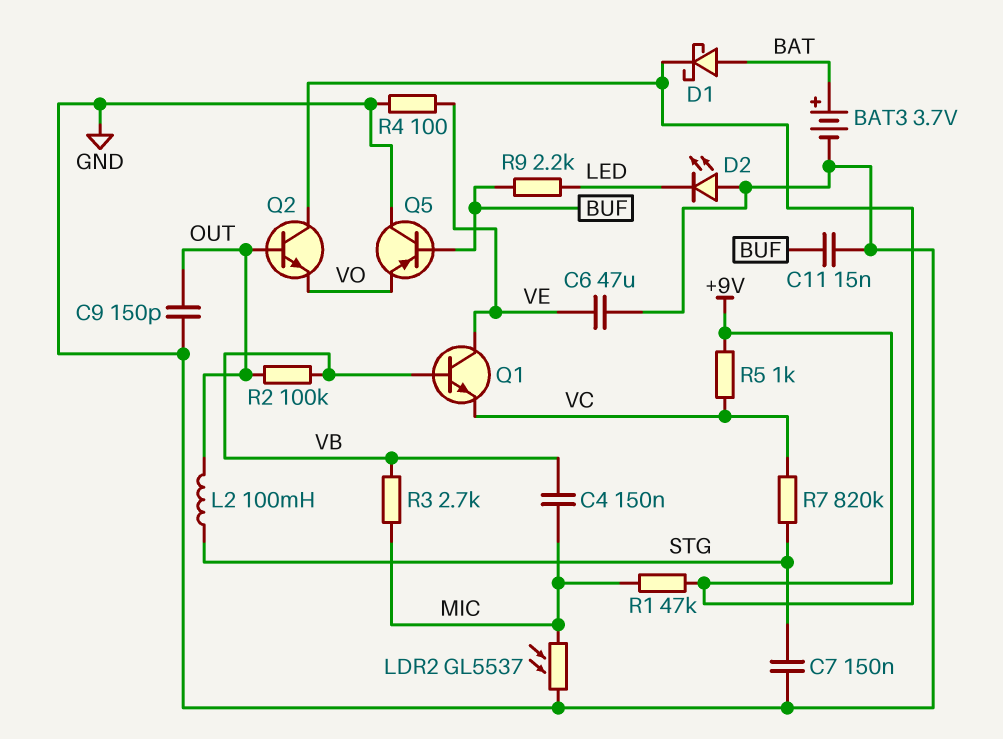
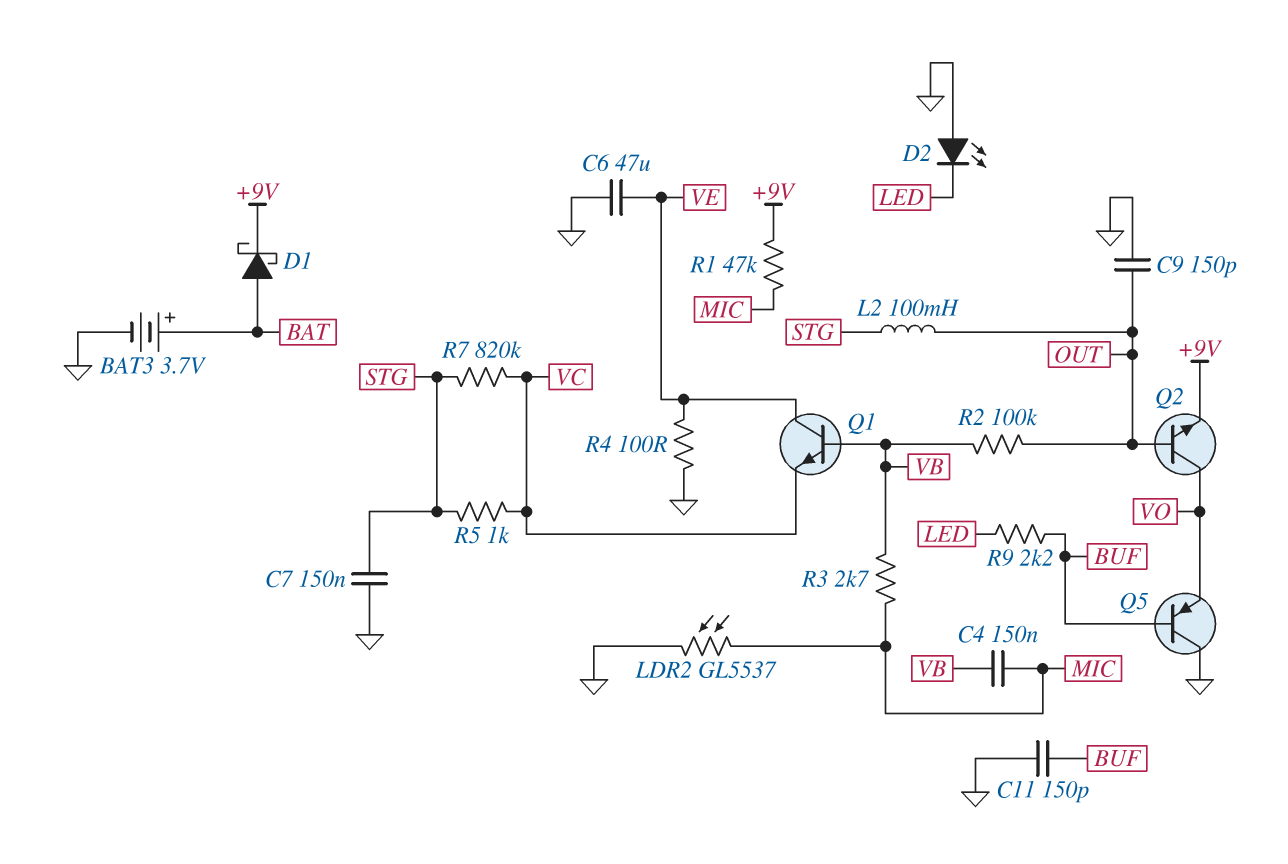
C11: 15nF (BUF, GND) -> 150pF (BUF, GND)
Q2: NPN (B OUT, C +9V, E VO) -> NPN (B OUT, C VO, E +9V)
R5: 1k (+9V, VC) -> 1k (STG, VC)

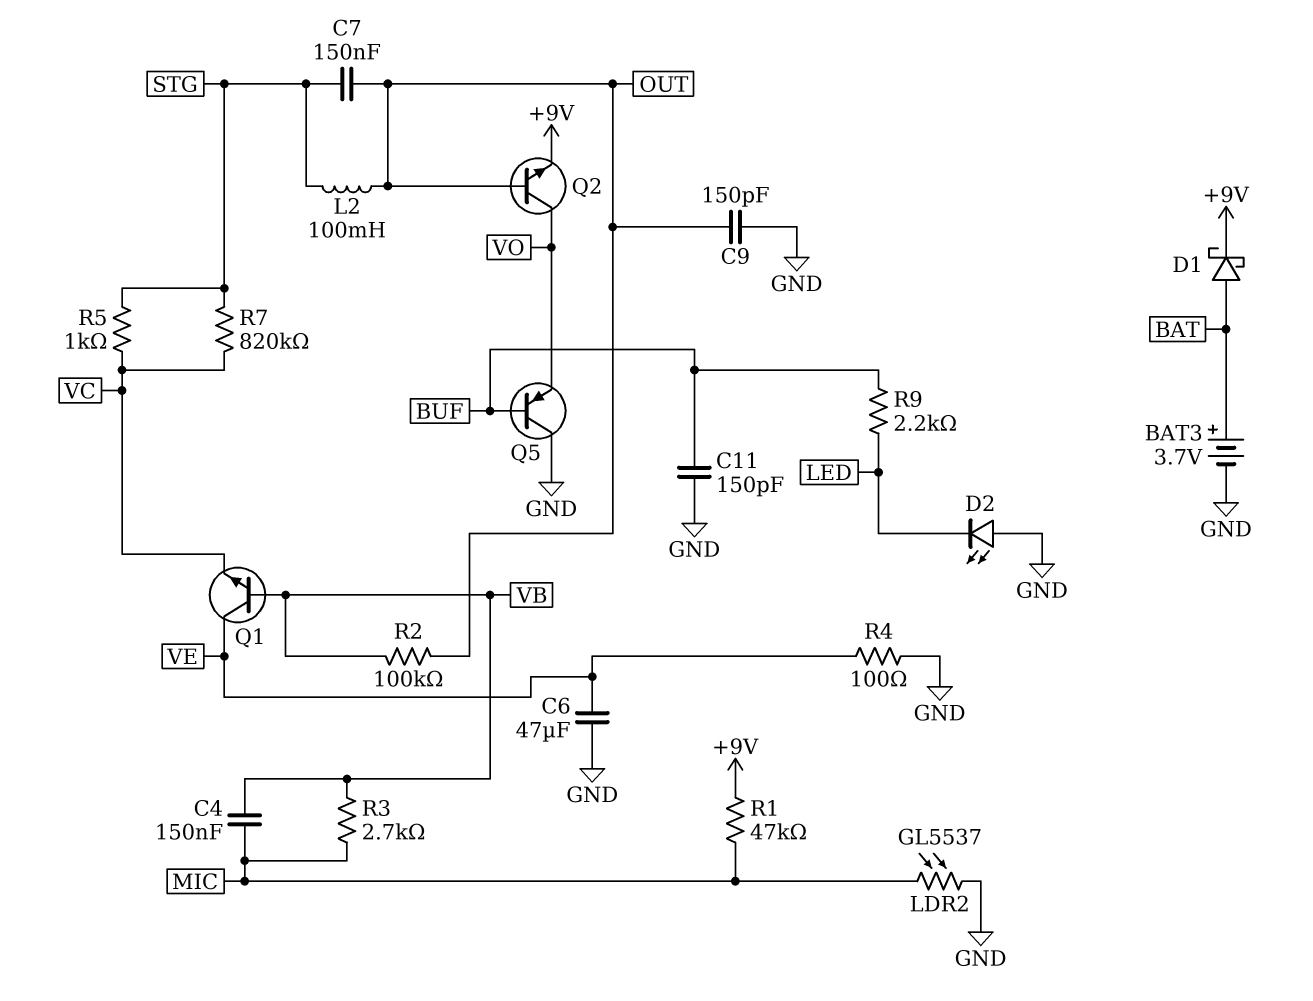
C7: 150nF (GND, STG) -> 150nF (OUT, STG)

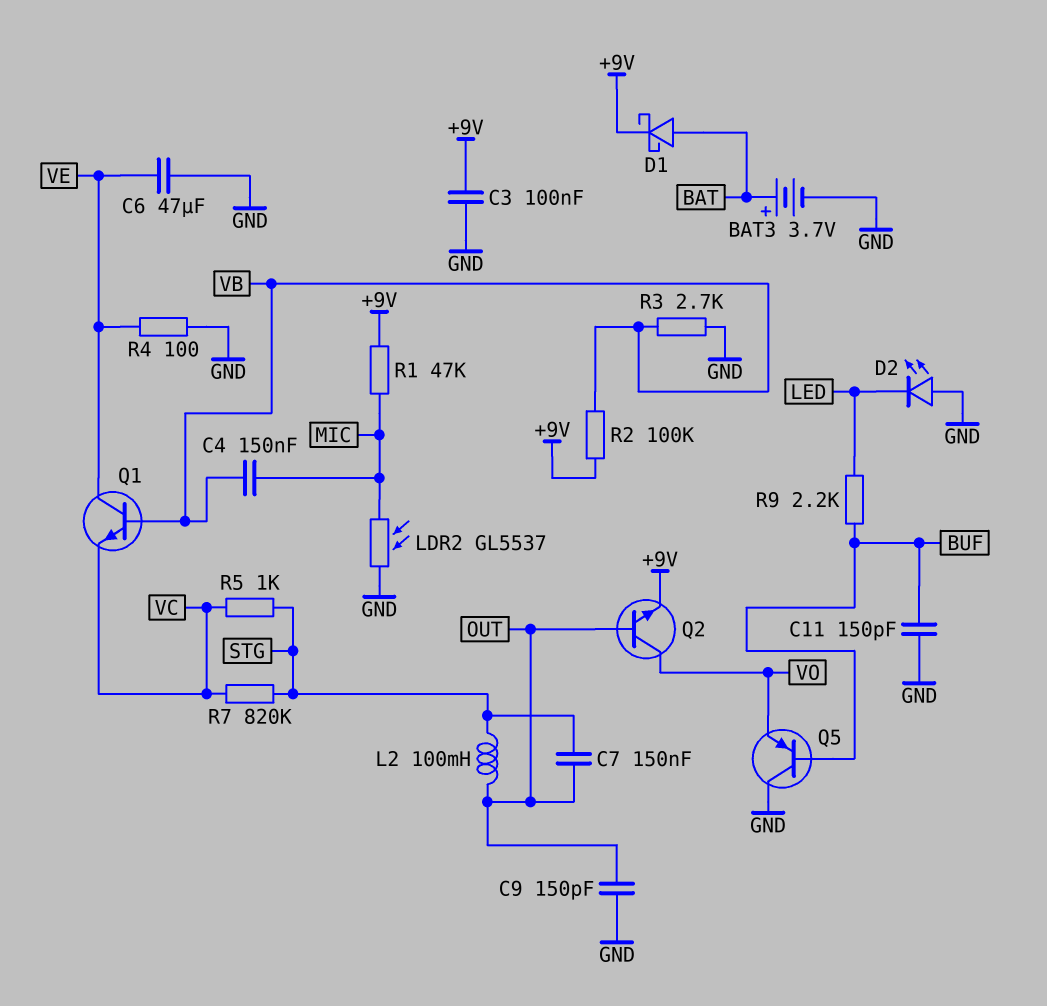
C3: none -> 100nF (+9V, GND)
R2: 100k (OUT, VB) -> 100k (+9V, VB)
R3: 2.7k (MIC, VB) -> 2.7k (GND, VB)

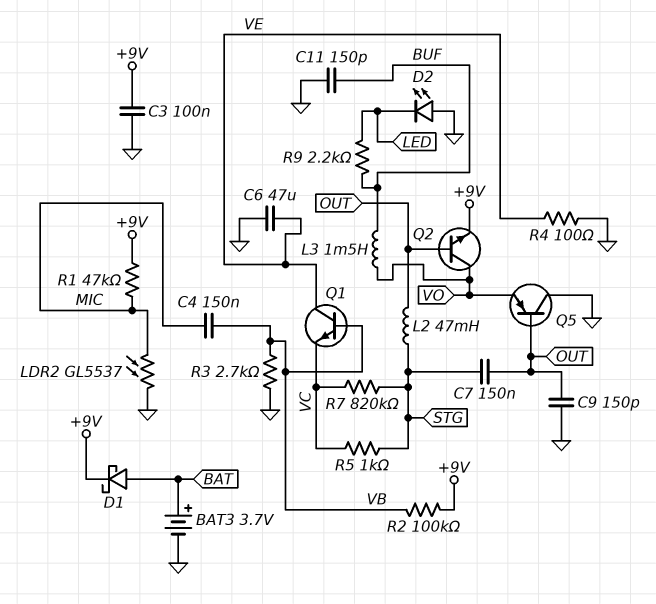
L2: 100mH (OUT, STG) -> 47mH (OUT, STG)
L3: none -> 1.5mH (BUF, VO)
Q5: PNP (B BUF, C GND, E VO) -> PNP (B OUT, C GND, E VO)

